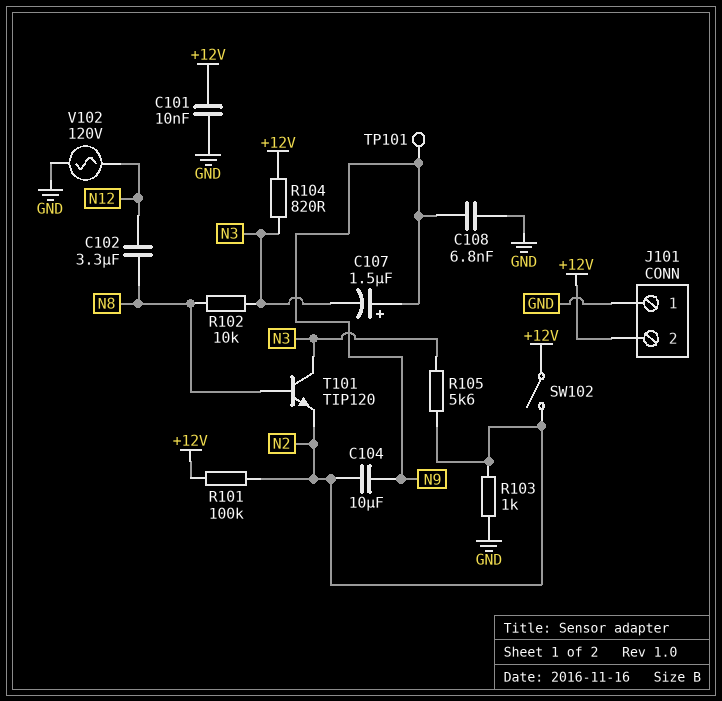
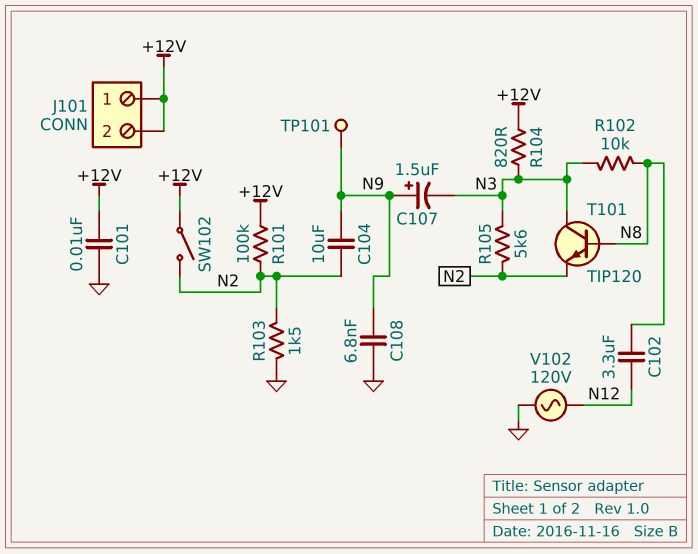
J101 pin 1: GND -> +12V
R103: 1k (GND, N2) -> 1.5k (GND, N2)

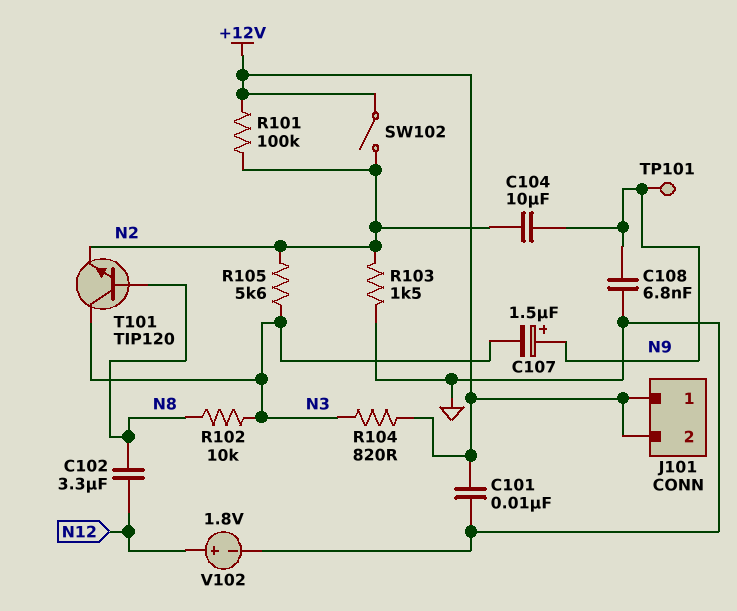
V102: AC 120V (GND, N12) -> 1.8V (plus N12, minus GND)

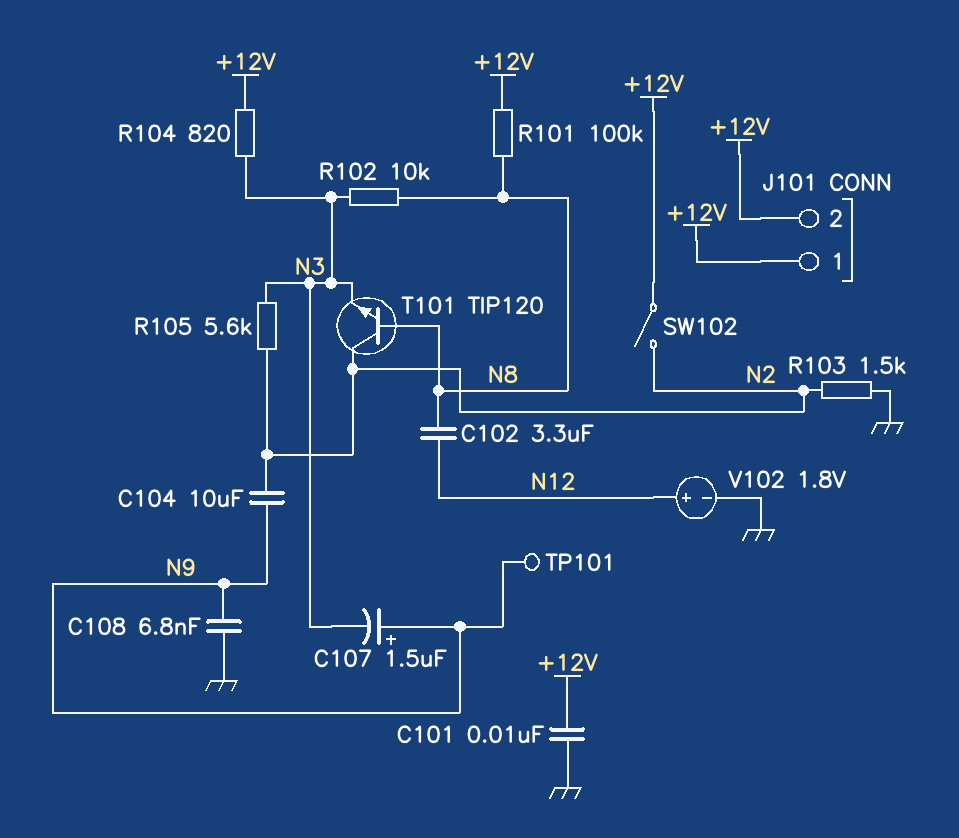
R101: 100k (+12V, N2) -> 100k (+12V, N8)
T101: NPN TIP120 (B N8, C N3, E N2) -> NPN TIP120 (B N8, C N2, E N3)

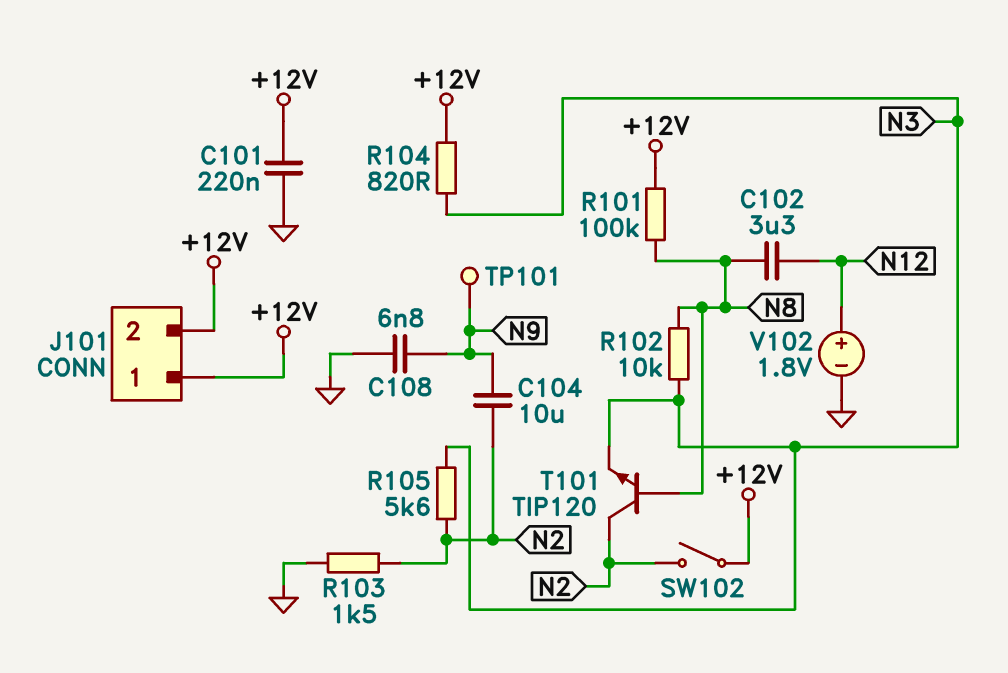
C101: 10nF (+12V, GND) -> 220nF (+12V, GND)
C107: 1.5uF (plus N9, minus N3) -> none

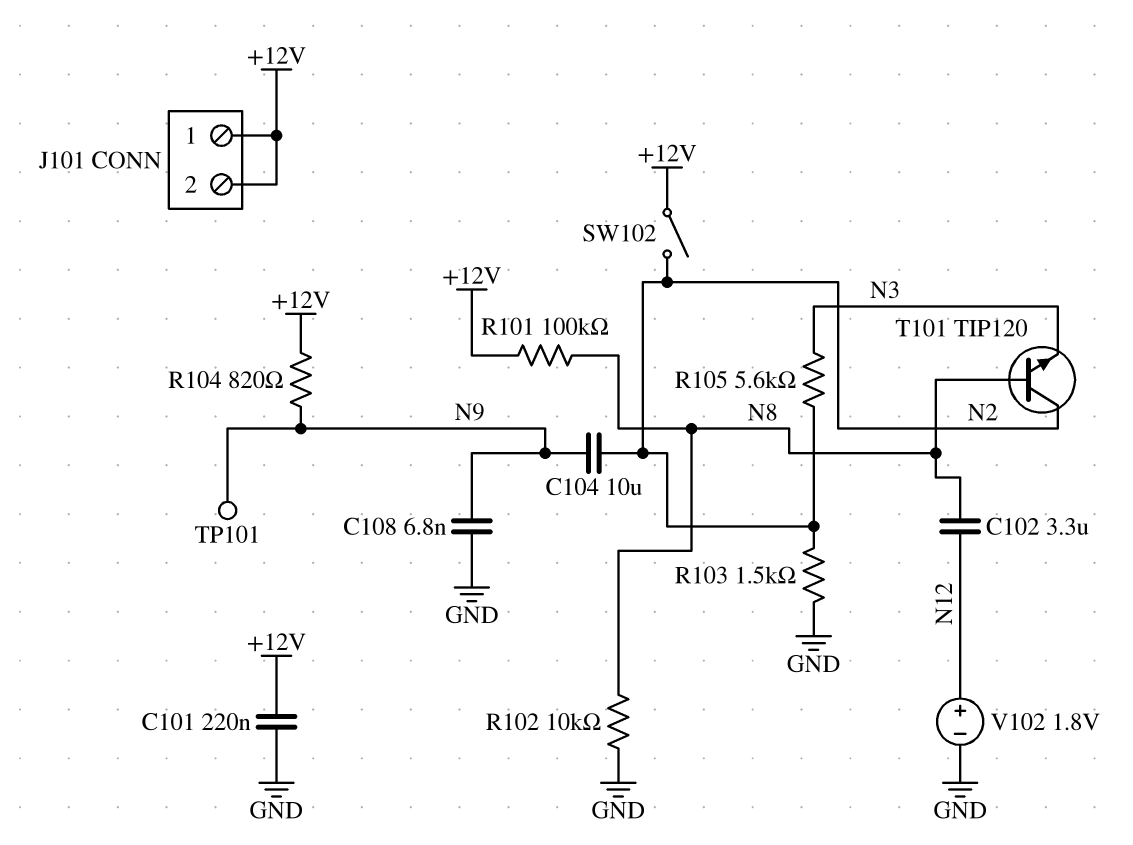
R102: 10k (N3, N8) -> 10k (GND, N8)
R104: 820 (+12V, N3) -> 820 (+12V, N9)

